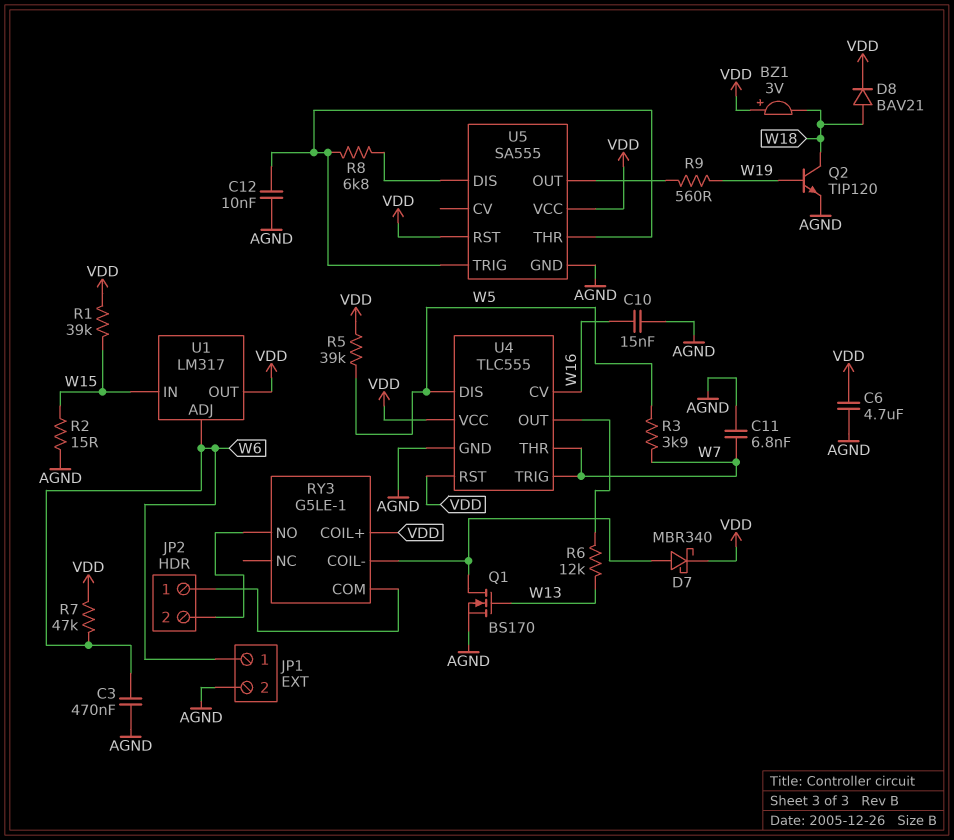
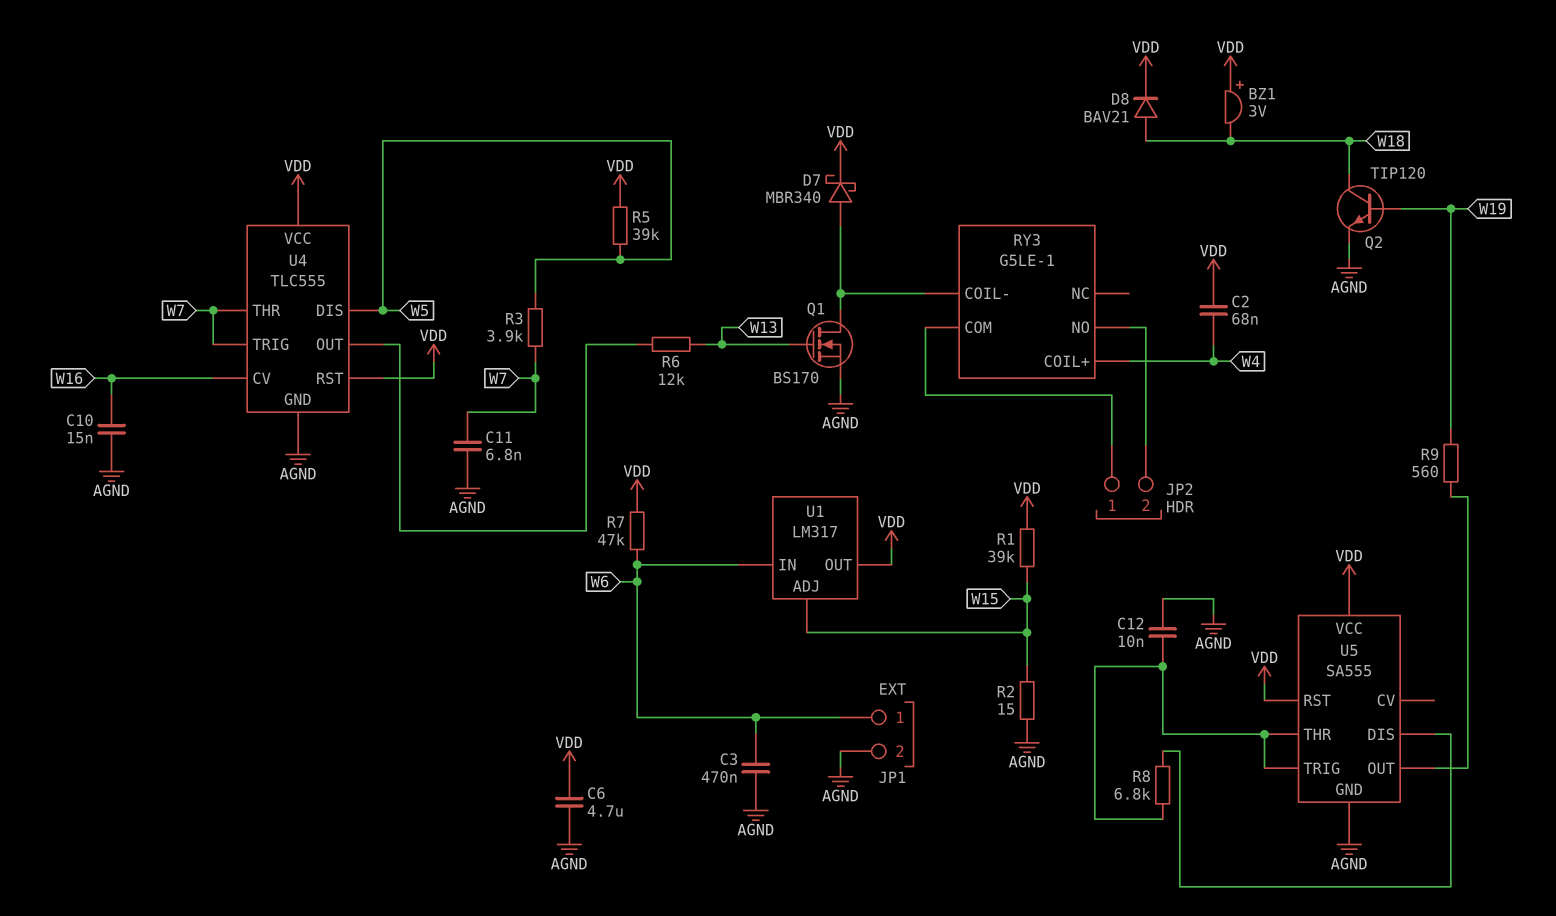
C2: none -> 68nF (VDD, W4)
RY3 pin COIL+: VDD -> W4
U1 pin ADJ: W6 -> W15
U1 pin IN: W15 -> W6

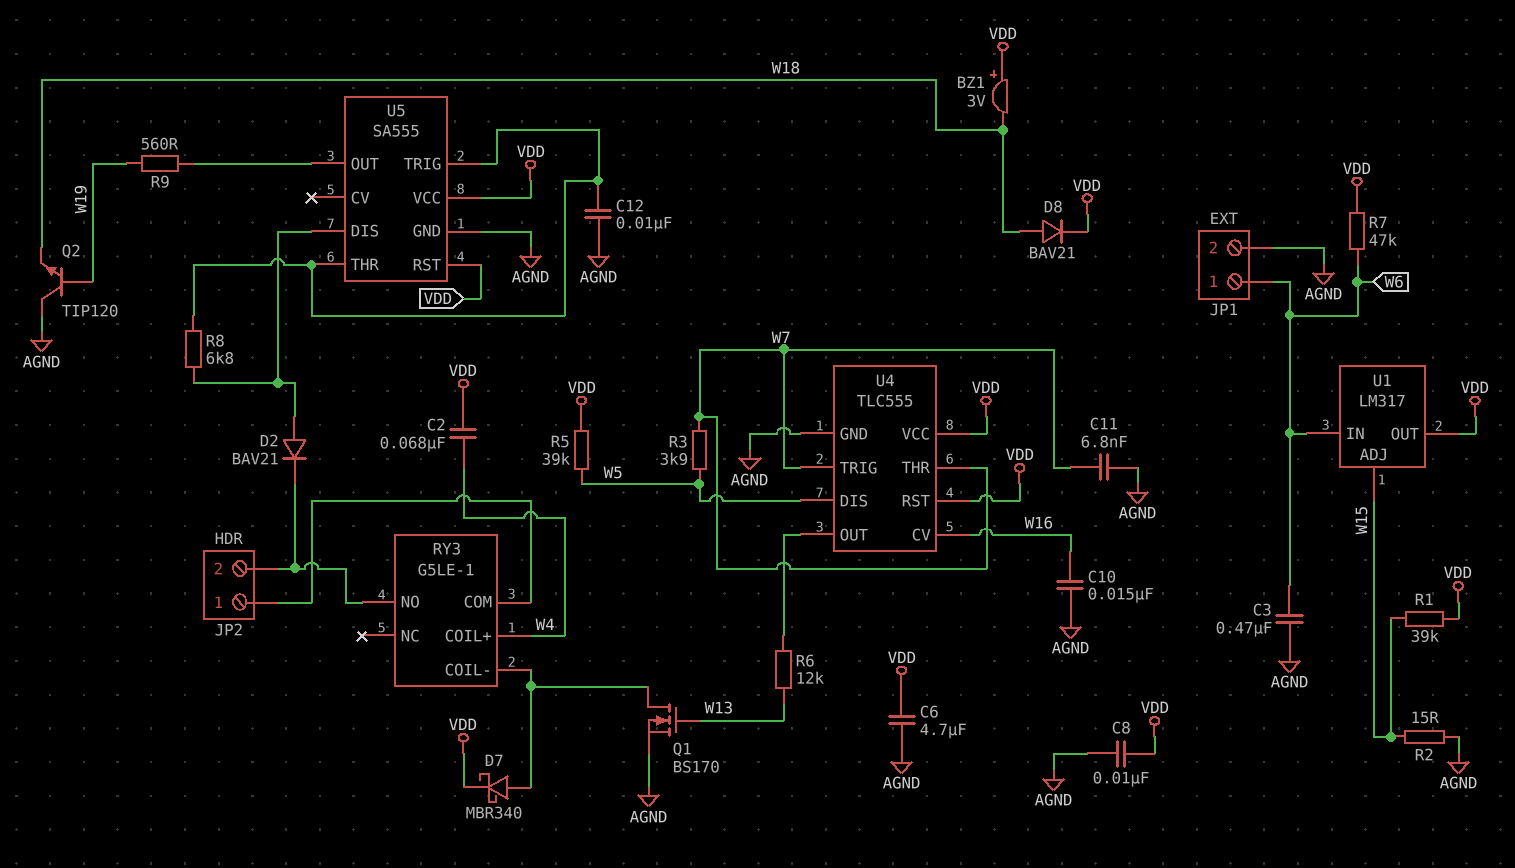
C8: none -> 10nF (AGND, VDD)
D2: none -> diode BAV21 (A U5/DIS, K JP2/2)
Q2: NPN TIP120 (B W19, C W18, E AGND) -> NPN TIP120 (B W19, C AGND, E W18)

